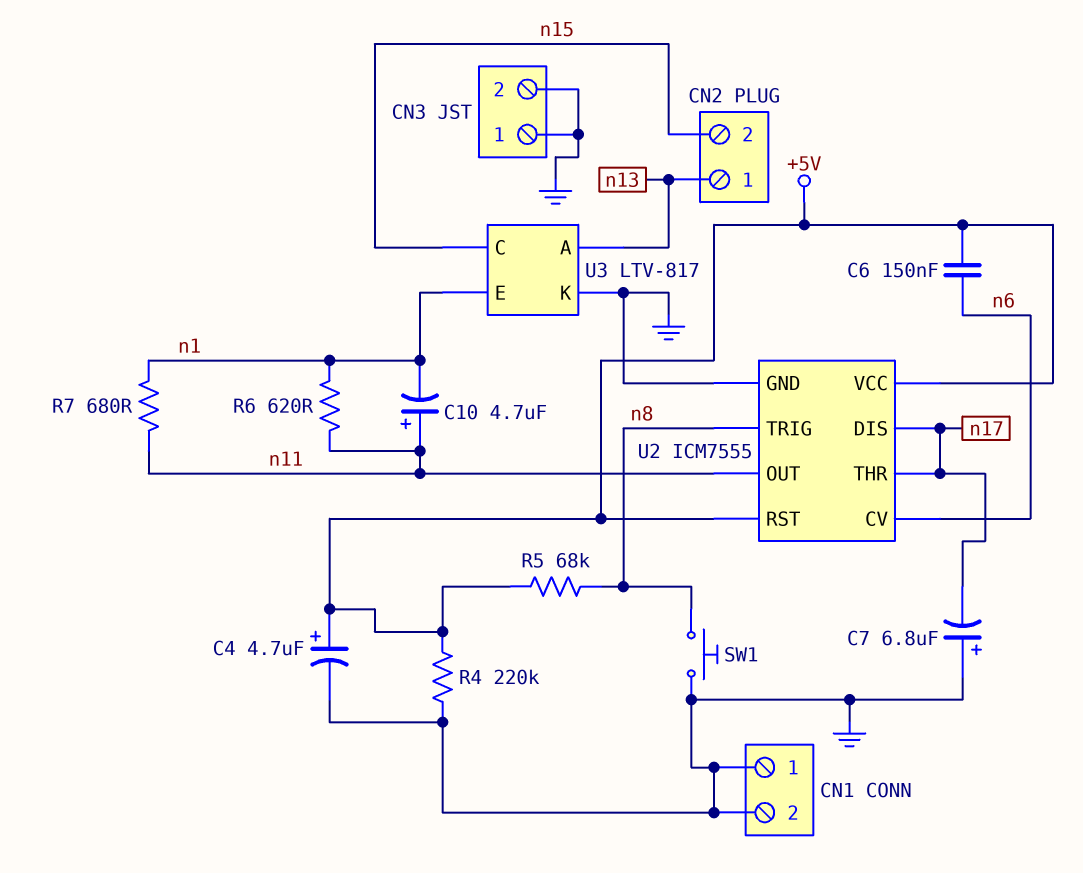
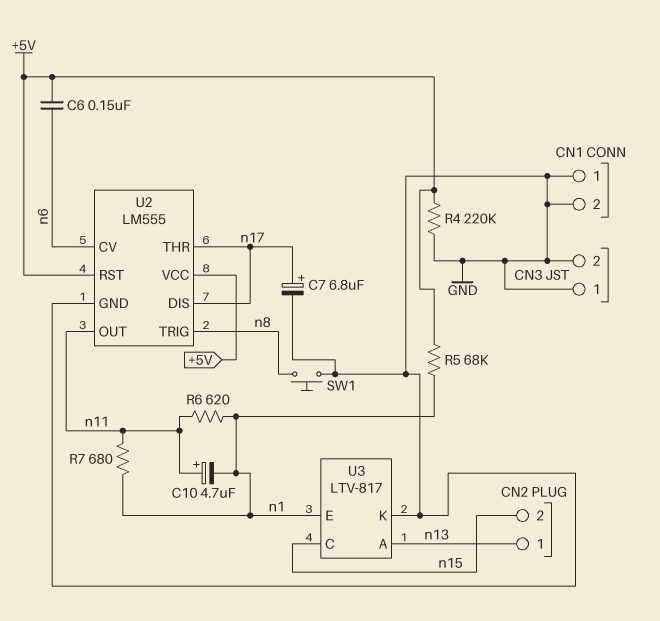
C4: 4.7uF (plus +5V, minus GND) -> none
C7: 6.8uF (plus GND, minus n17) -> 6.8uF (plus n17, minus GND)
R5: 68k (+5V, n8) -> 68k (+5V, n1)
U2: ICM7555 -> LM555

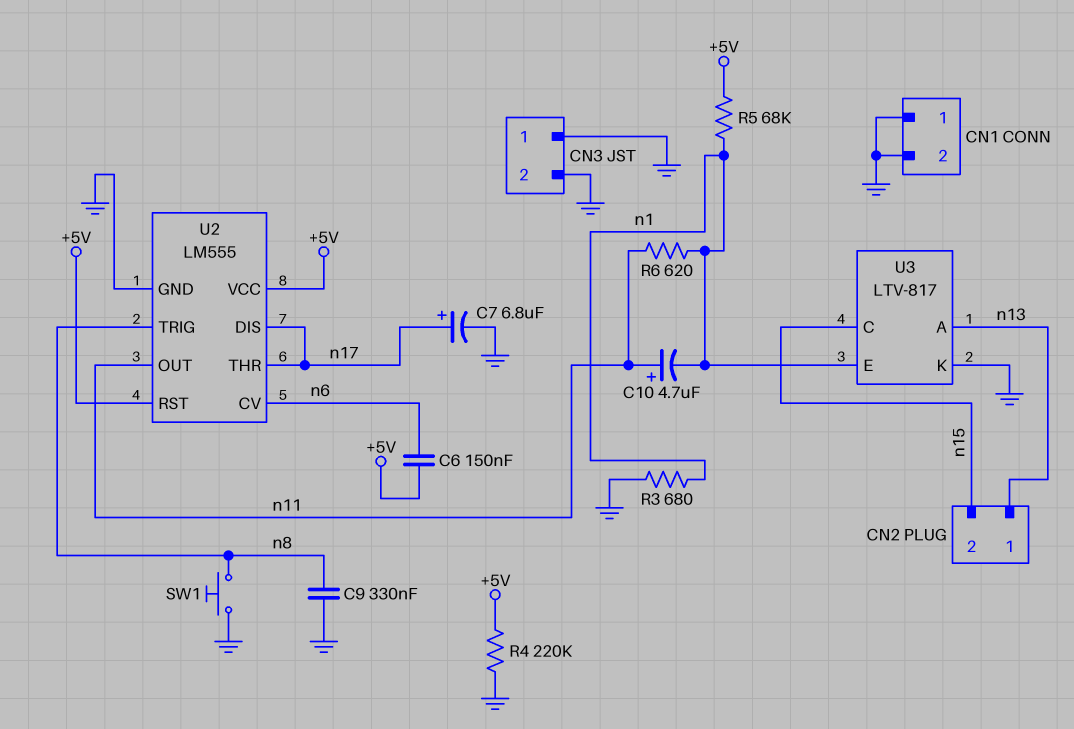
C9: none -> 330nF (GND, n8)
R3: none -> 680 (GND, n1)
R7: 680 (n1, n11) -> none

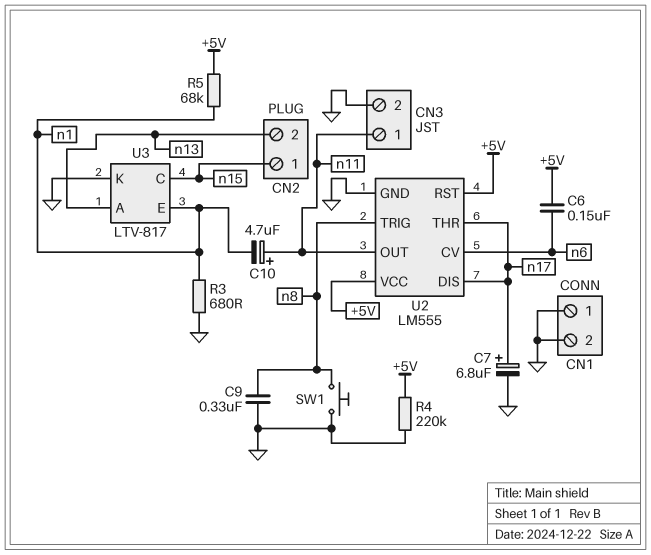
CN2 pin 1: n13 -> n15
CN2 pin 2: n15 -> n13
CN3 pin 1: GND -> n11
R6: 620 (n1, n11) -> none

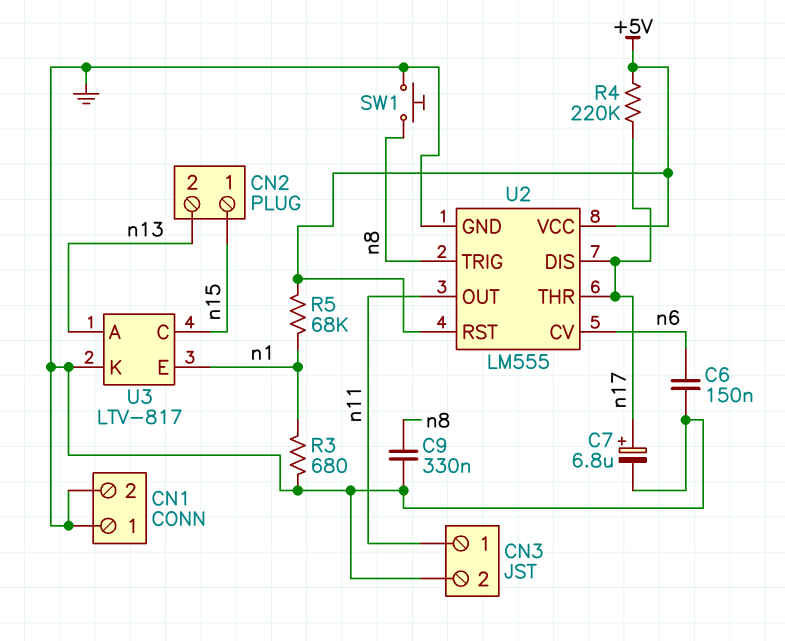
C6: 150nF (+5V, n6) -> 150nF (GND, n6)
C10: 4.7uF (plus n11, minus n1) -> none
R4: 220k (+5V, GND) -> 220k (+5V, n17)

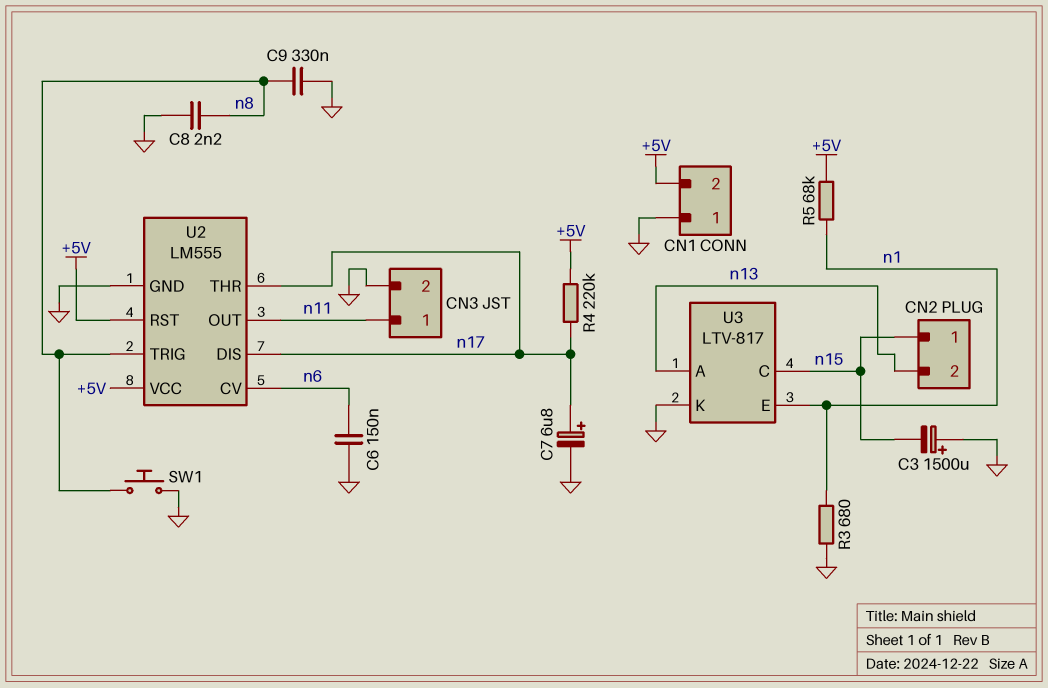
C3: none -> 1500uF (plus GND, minus n15)
C8: none -> 2.2nF (GND, n8)
CN1 pin 2: GND -> +5V

